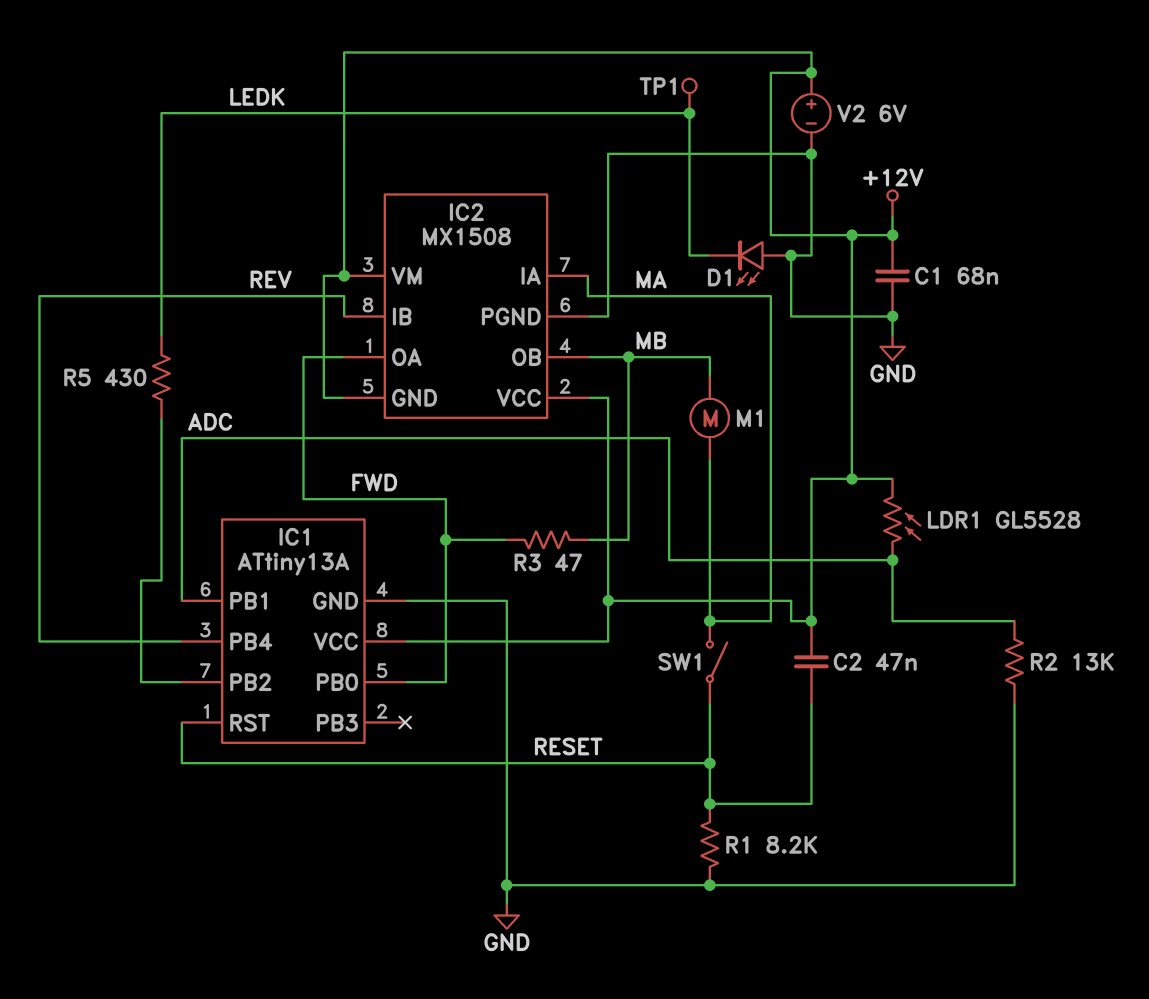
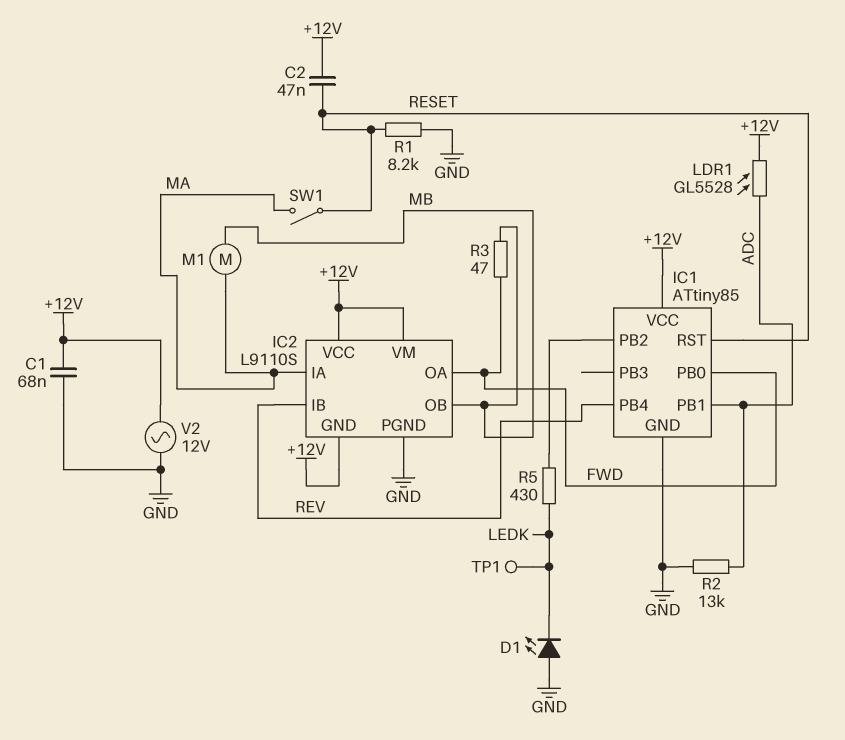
IC1: ATtiny13A -> ATtiny85
IC2: MX1508 -> L9110S
V2: 6V (plus +12V, minus GND) -> AC 12V (+12V, GND)

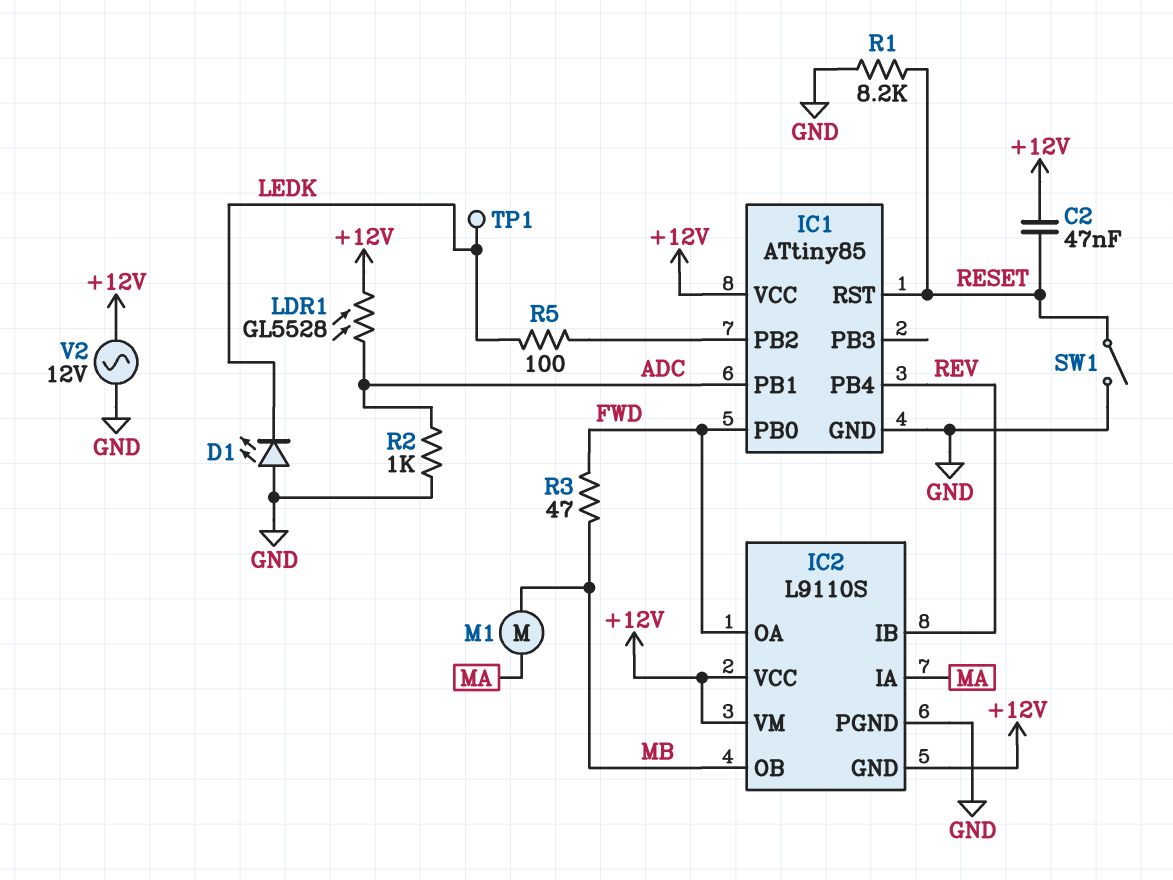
C1: 68nF (+12V, GND) -> none
R2: 13k (ADC, GND) -> 1k (ADC, GND)
R5: 430 (IC1/PB2, LEDK) -> 100 (IC1/PB2, LEDK)
SW1: switch (MA, RESET) -> switch (GND, RESET)

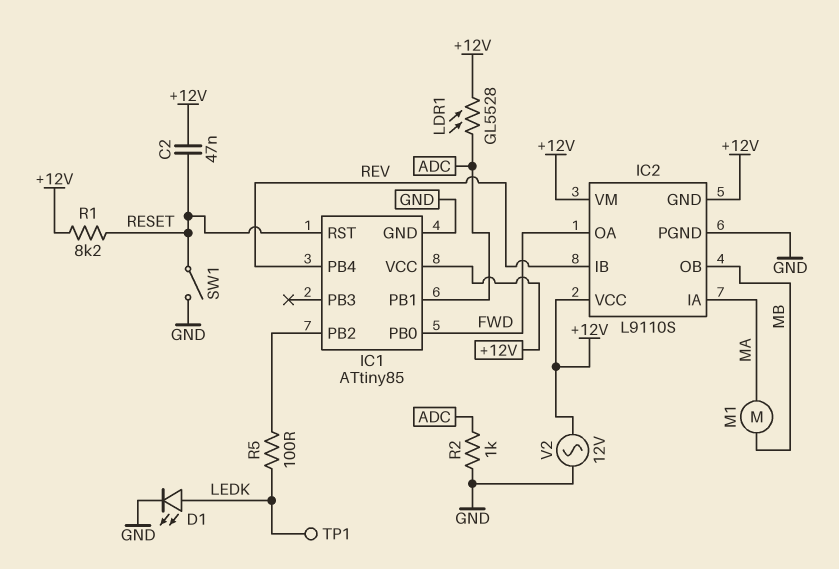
D1: LED (A GND, K LEDK) -> LED (A LEDK, K GND)
R1: 8.2k (GND, RESET) -> 8.2k (+12V, RESET)
R3: 47 (FWD, MB) -> none

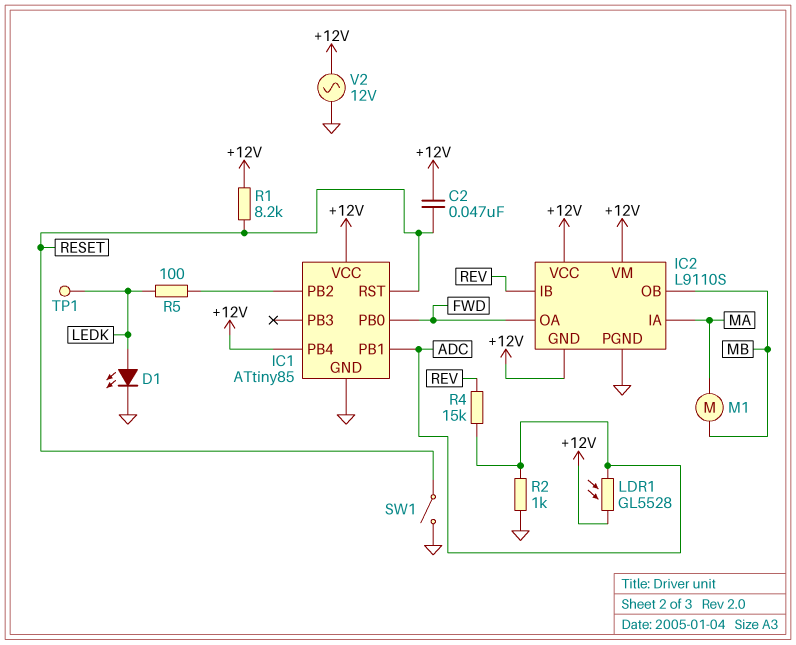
IC1 pin PB4: REV -> +12V
R4: none -> 15k (ADC, REV)

